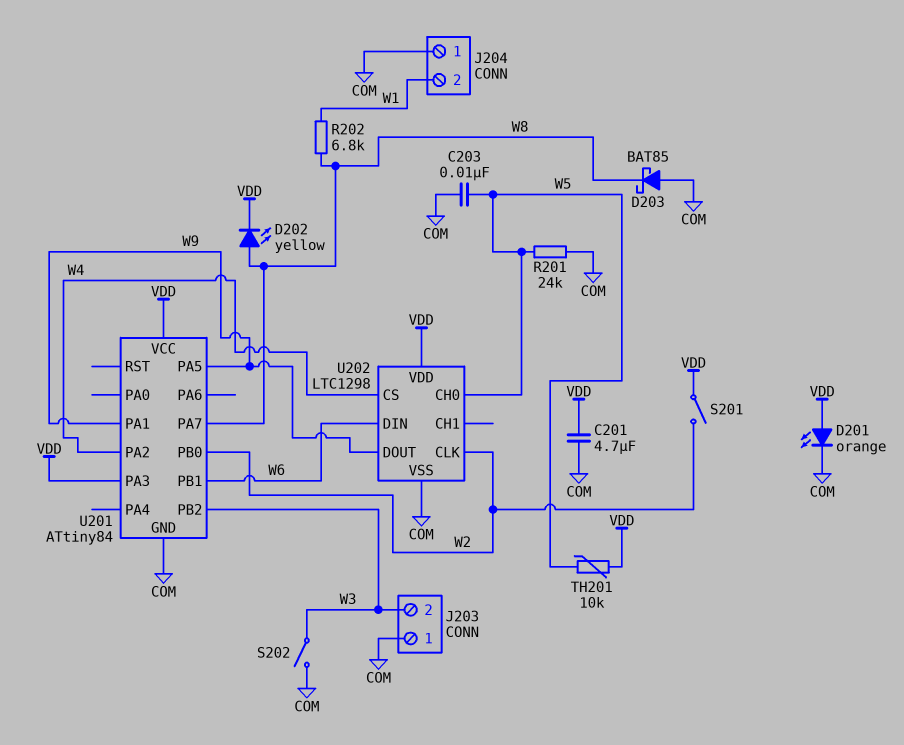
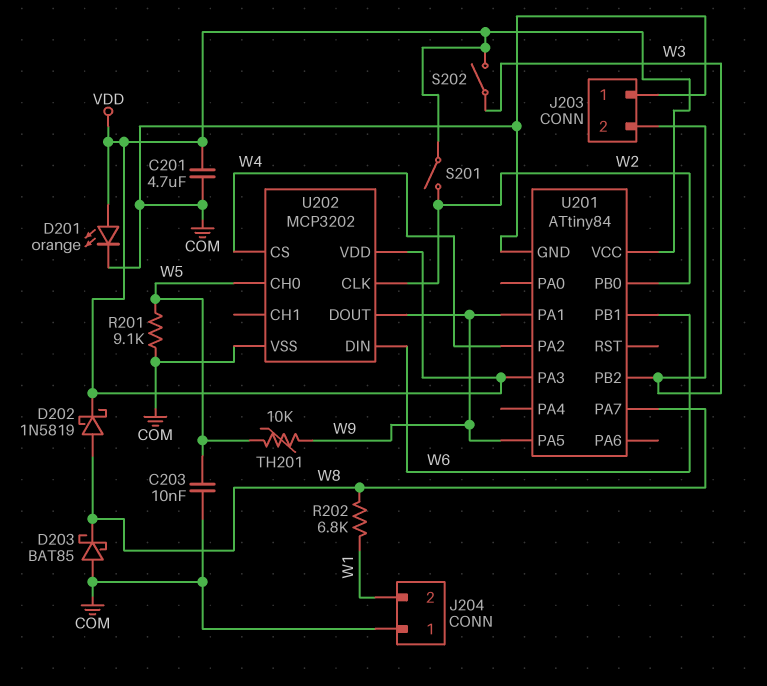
D202: LED yellow (A W8, K VDD) -> schottky 1N5819 (A W8, K VDD)
R201: 24k (COM, W5) -> 9.1k (COM, W5)
S202: switch (COM, W3) -> switch (VDD, W3)
TH201: 10k (VDD, W5) -> 10k (W5, W9)
U202: LTC1298 -> MCP3202

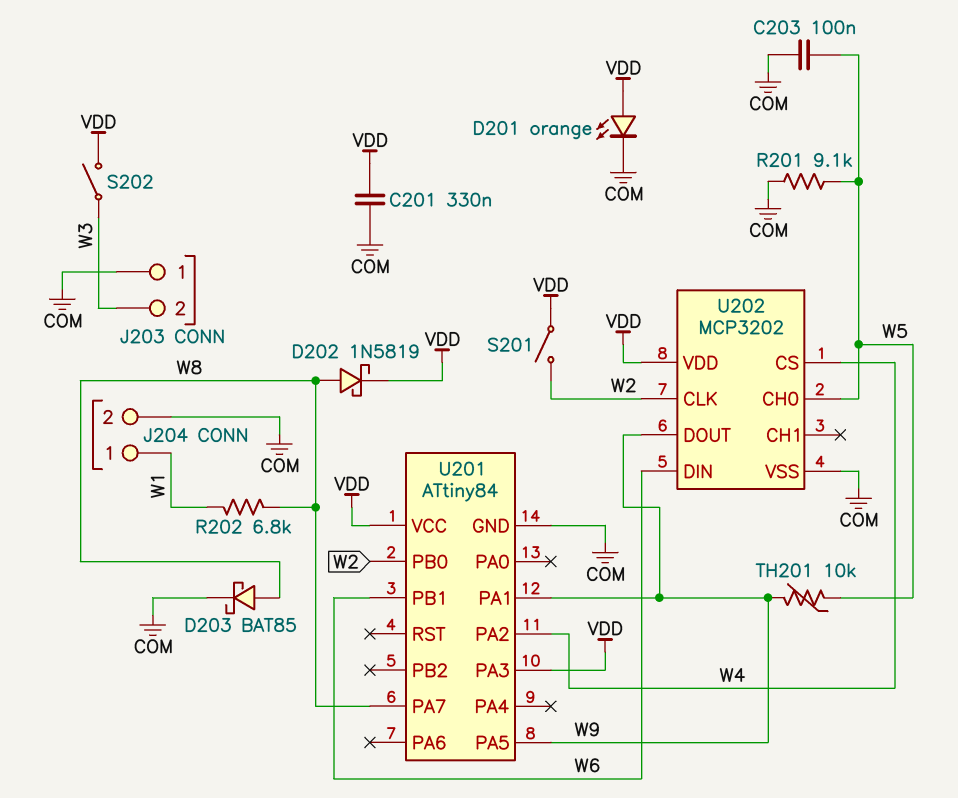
C201: 4.7uF (COM, VDD) -> 330nF (COM, VDD)
C203: 10nF (COM, W5) -> 100nF (COM, W5)
D203: schottky BAT85 (A COM, K W8) -> schottky BAT85 (A W8, K COM)
J204 pin 1: COM -> W1
J204 pin 2: W1 -> COM
U201 pin PB2: W3 -> none

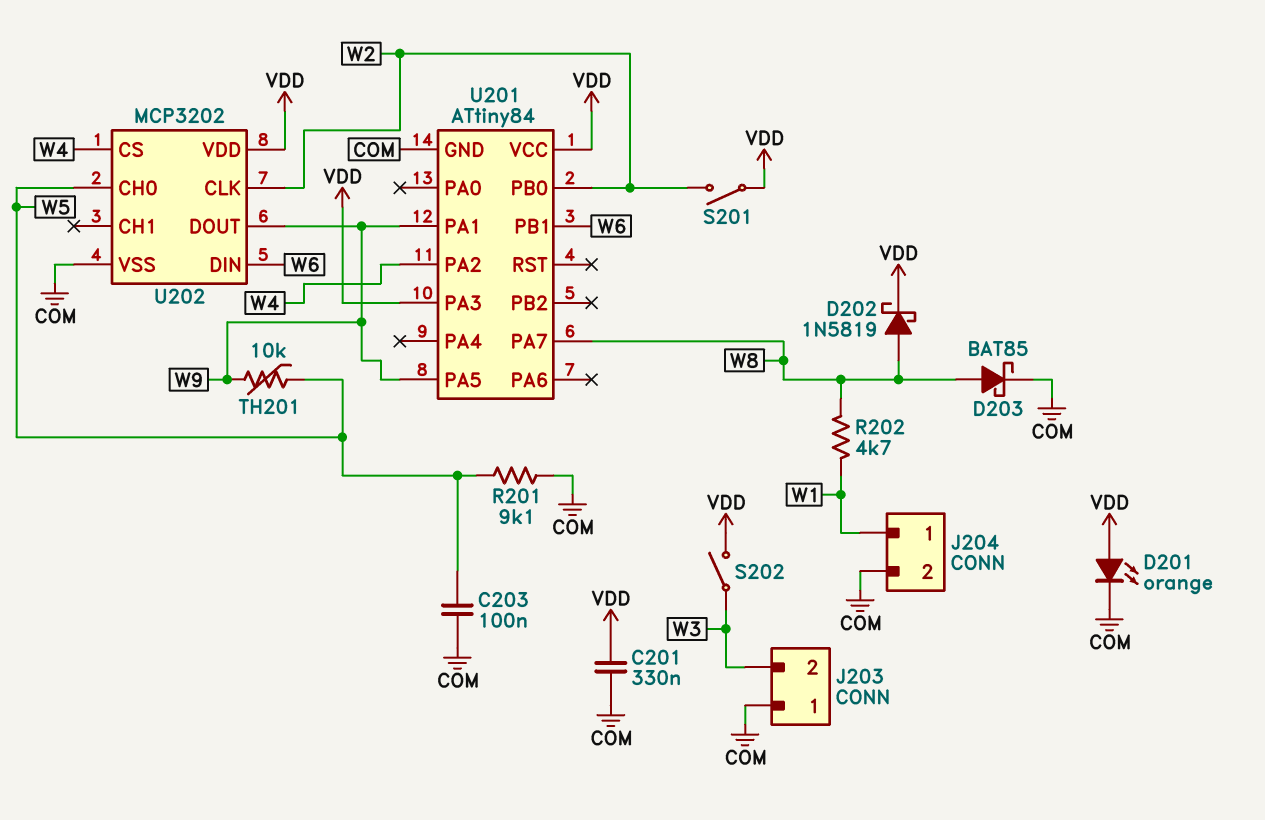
R202: 6.8k (W1, W8) -> 4.7k (W1, W8)

